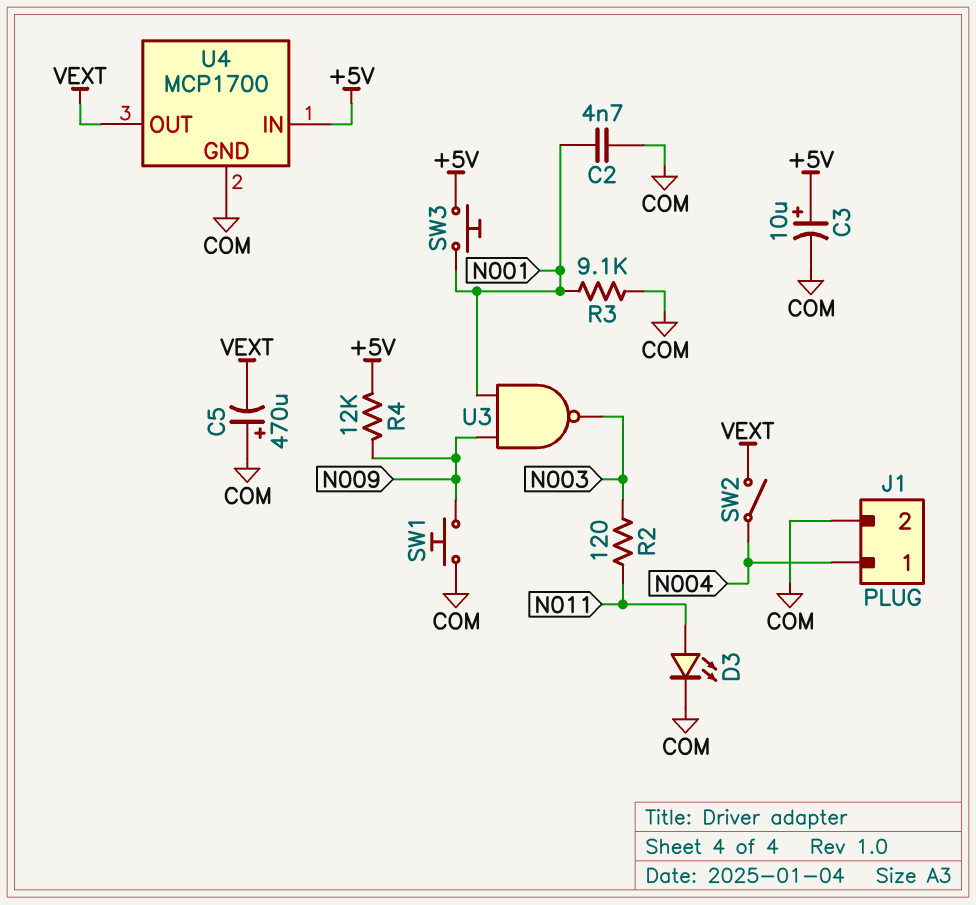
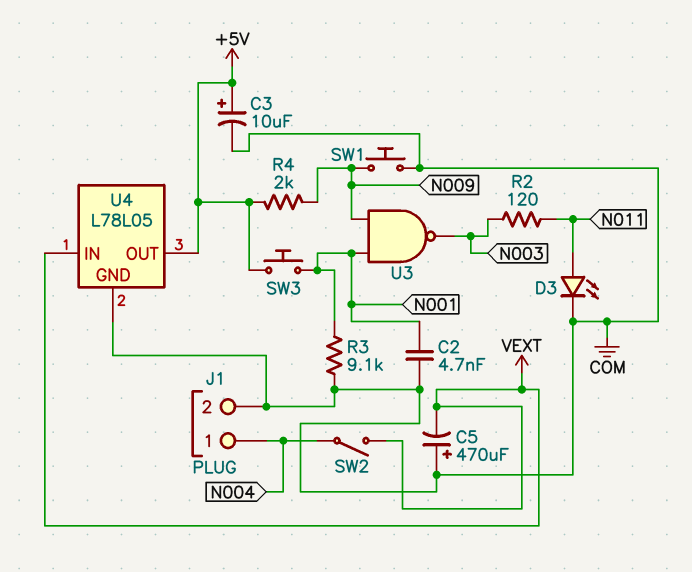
R4: 12k (+5V, N009) -> 2k (+5V, N009)
U4: MCP1700 -> L78L05
U4 pin IN: +5V -> VEXT
U4 pin OUT: VEXT -> +5V

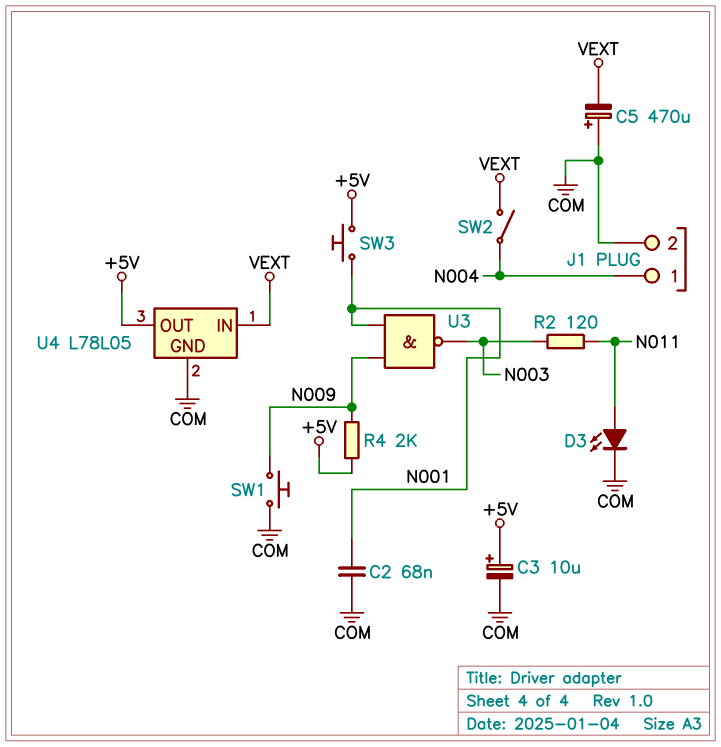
C2: 4.7nF (COM, N001) -> 68nF (COM, N001)
R3: 9.1k (COM, N001) -> none

